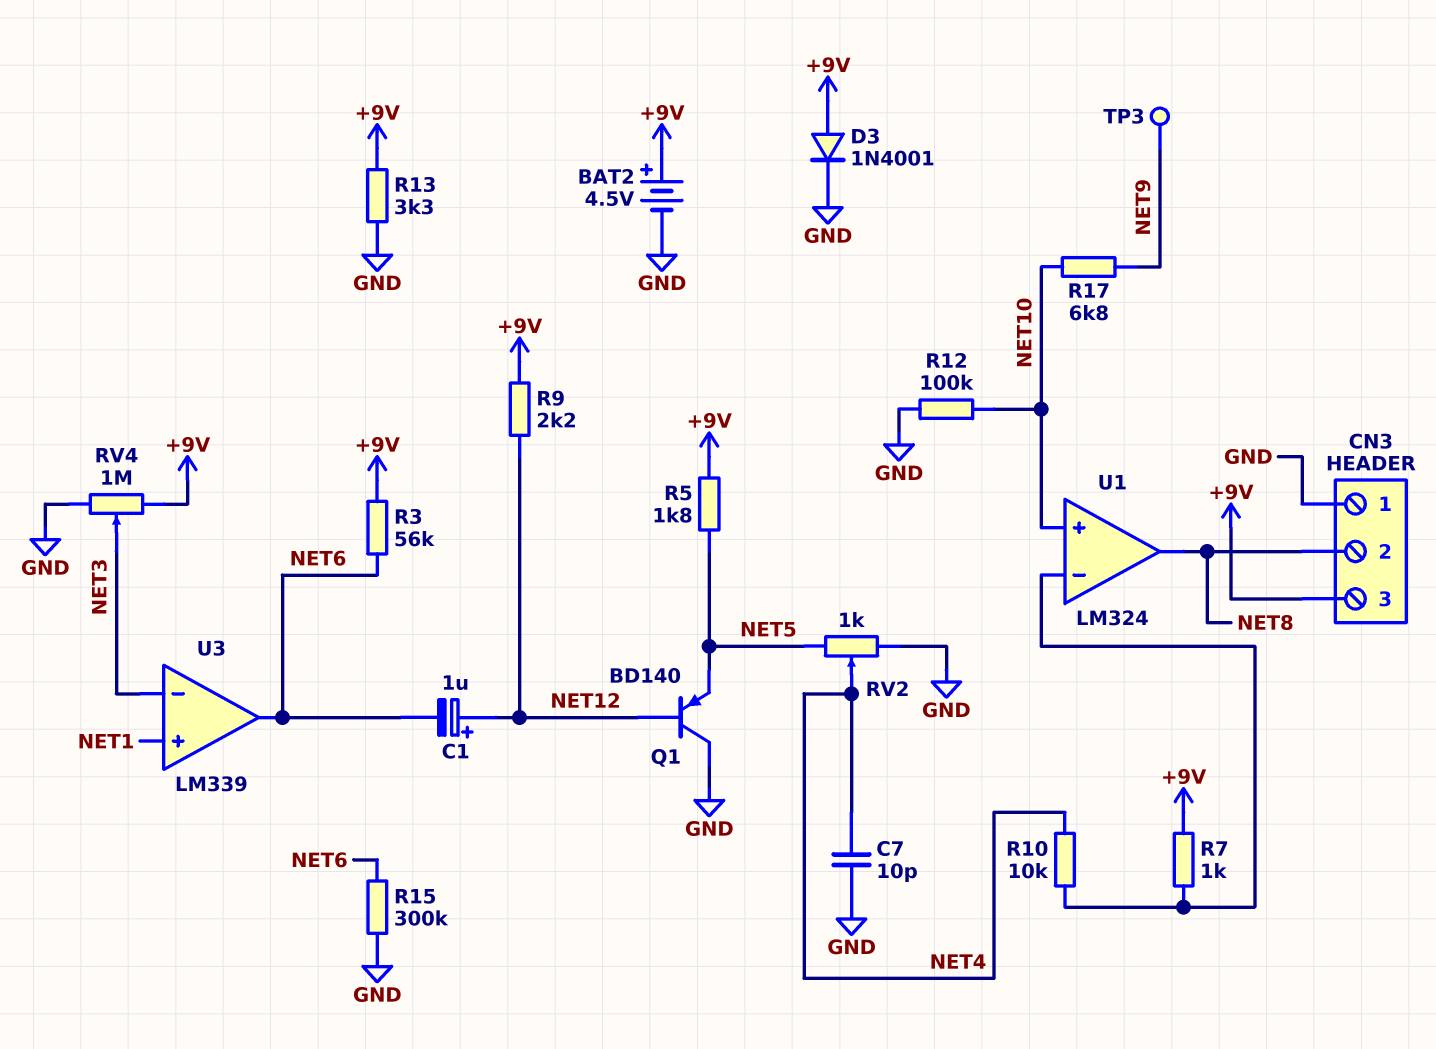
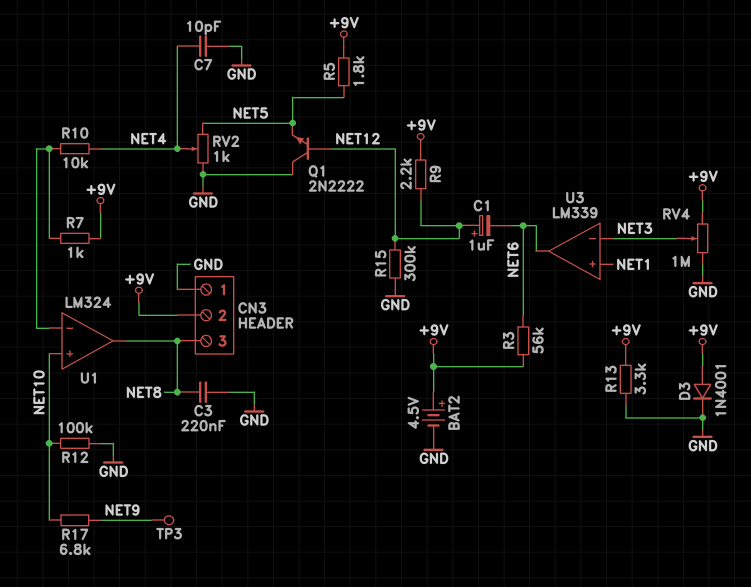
C3: none -> 220nF (GND, NET8)
CN3 pin 2: NET8 -> +9V
CN3 pin 3: +9V -> NET8
Q1: PNP BD140 (B NET12, C GND, E NET5) -> NPN 2N2222 (B NET12, C GND, E NET5)
R15: 300k (GND, NET6) -> 300k (GND, NET12)

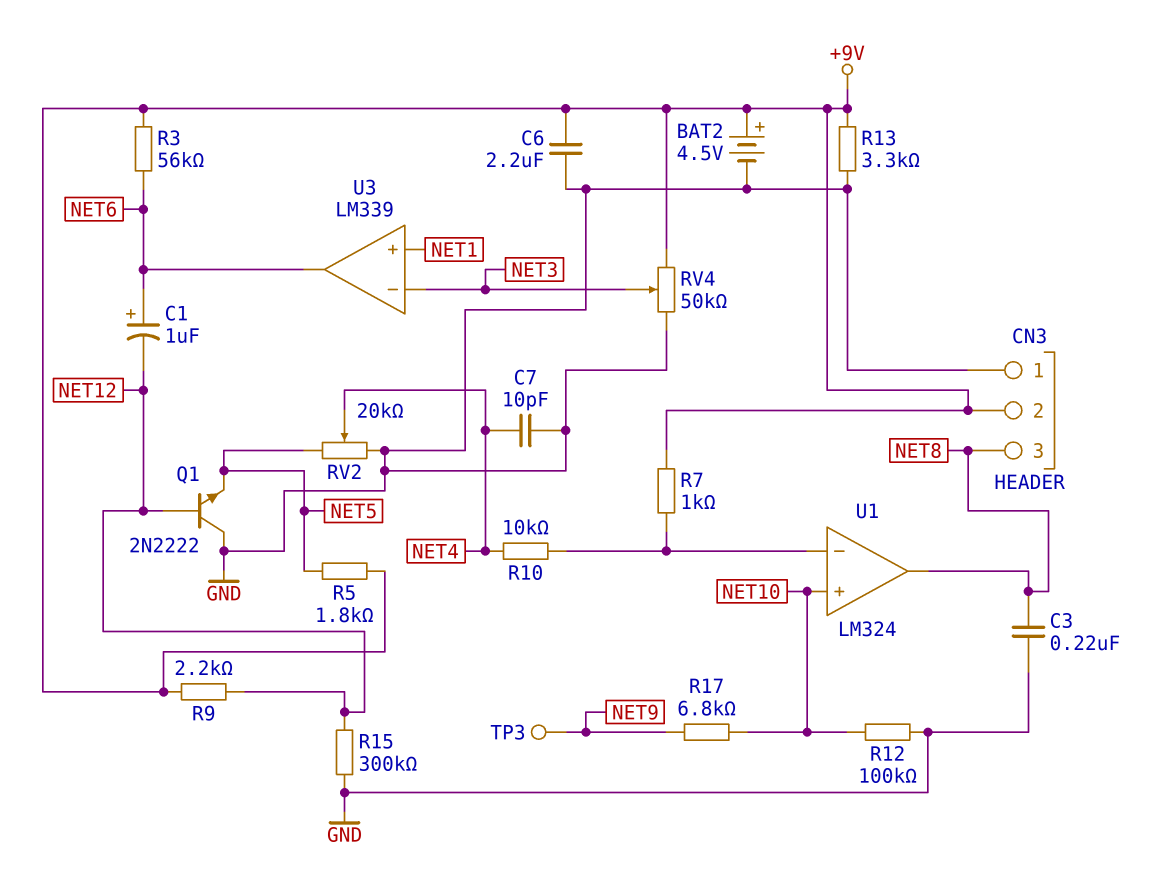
C1: 1uF (plus NET12, minus NET6) -> 1uF (plus NET6, minus NET12)
C6: none -> 2.2uF (+9V, GND)
D3: diode 1N4001 (A +9V, K GND) -> none
RV2: 1k (GND, NET5, wiper NET4) -> 20k (GND, NET5, wiper NET4)
RV4: 1M (+9V, GND, wiper NET3) -> 50k (+9V, GND, wiper NET3)

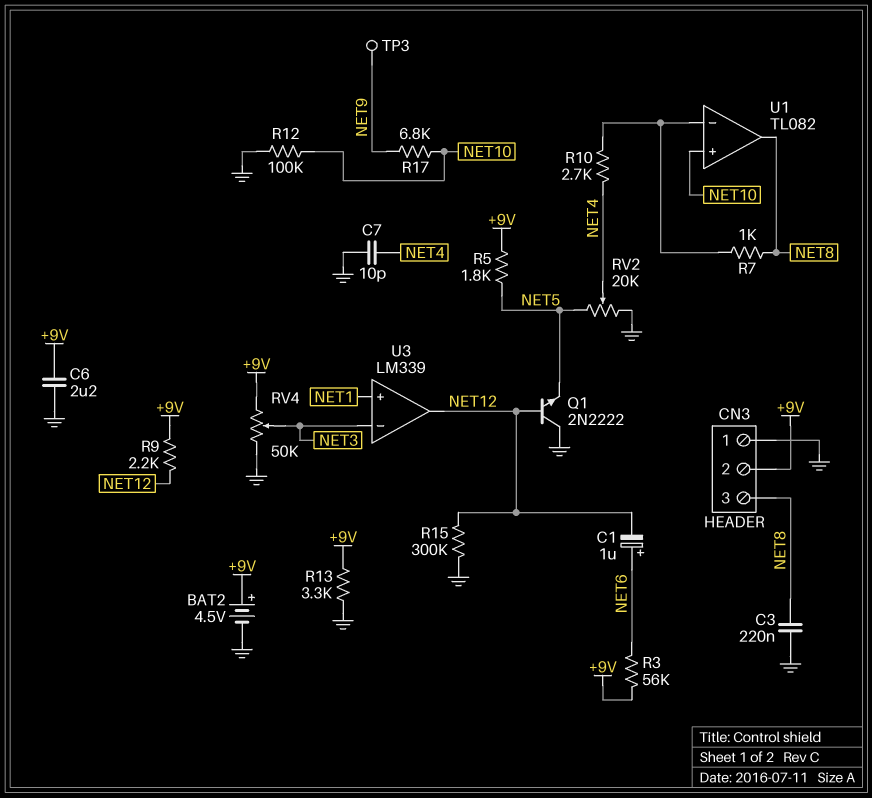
R7: 1k (+9V, U1/in-) -> 1k (NET8, U1/in-)
R10: 10k (NET4, U1/in-) -> 2.7k (NET4, U1/in-)
U1: LM324 -> TL082
U3 pin out: NET6 -> NET12

